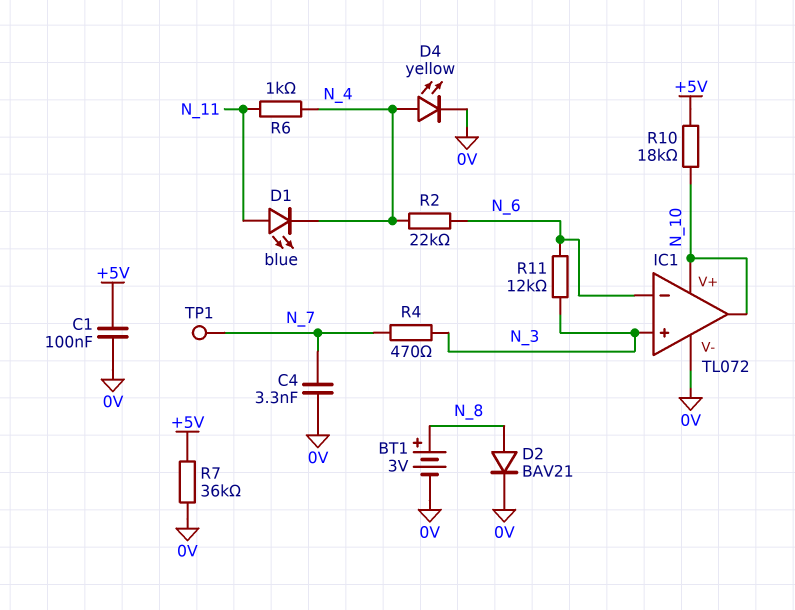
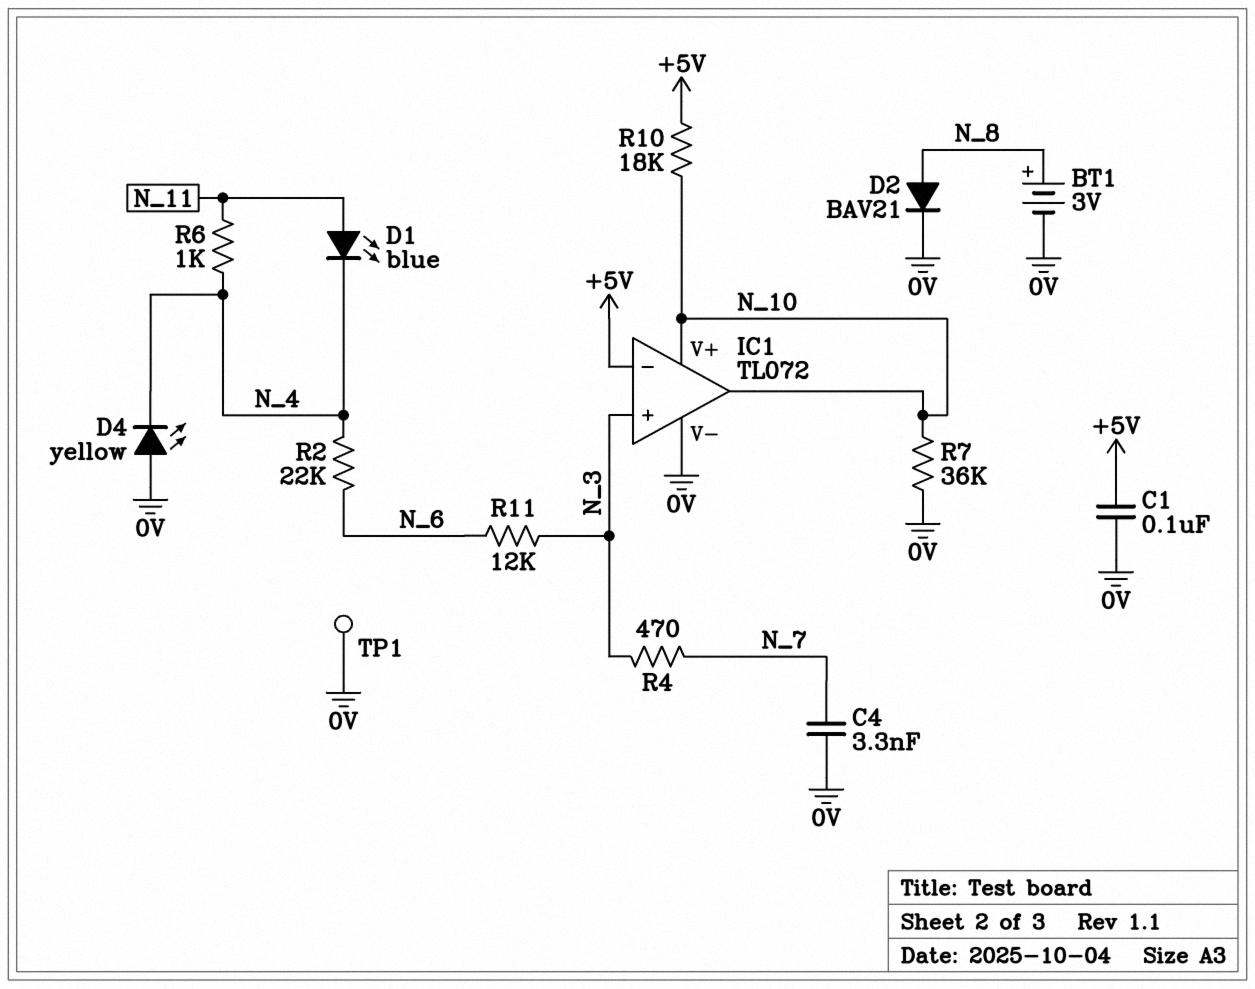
D4: LED yellow (A N_4, K 0V) -> LED yellow (A 0V, K N_4)
IC1 pin in-: N_6 -> +5V
R7: 36k (+5V, 0V) -> 36k (0V, N_10)
TP1: test point (N_7) -> test point (0V)

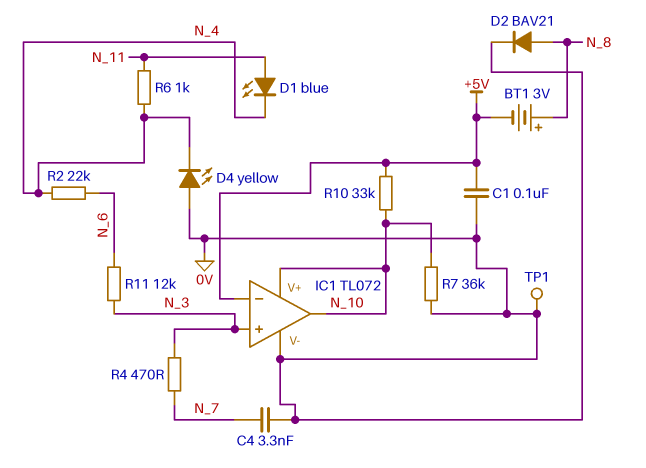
BT1: 3V (plus N_8, minus 0V) -> 3V (plus N_8, minus +5V)
R10: 18k (+5V, N_10) -> 33k (+5V, N_10)

